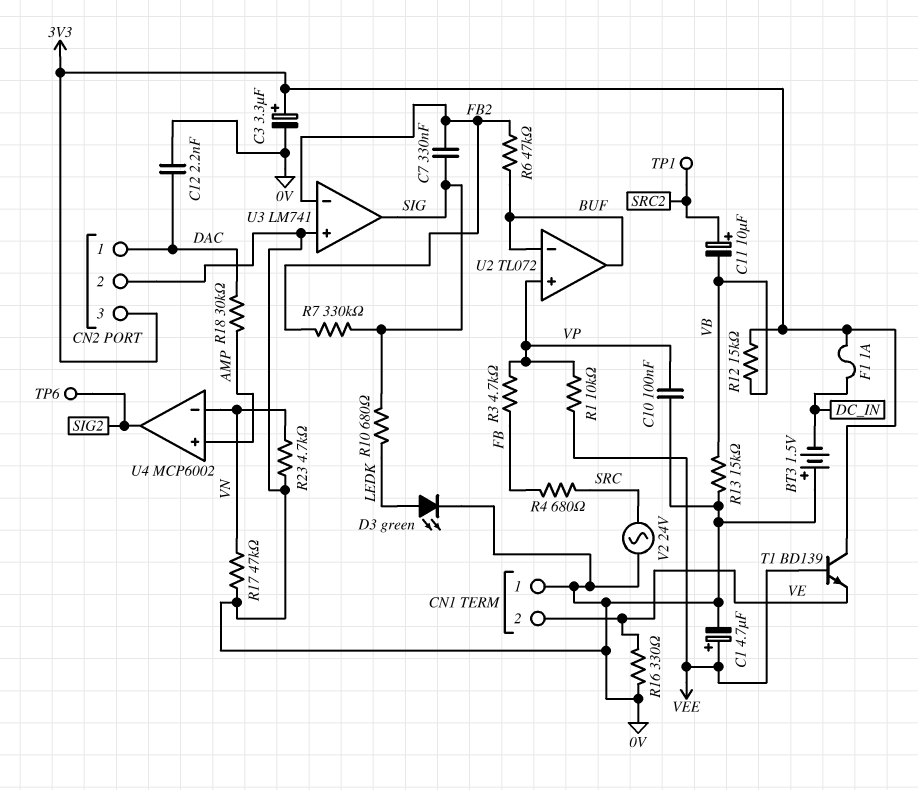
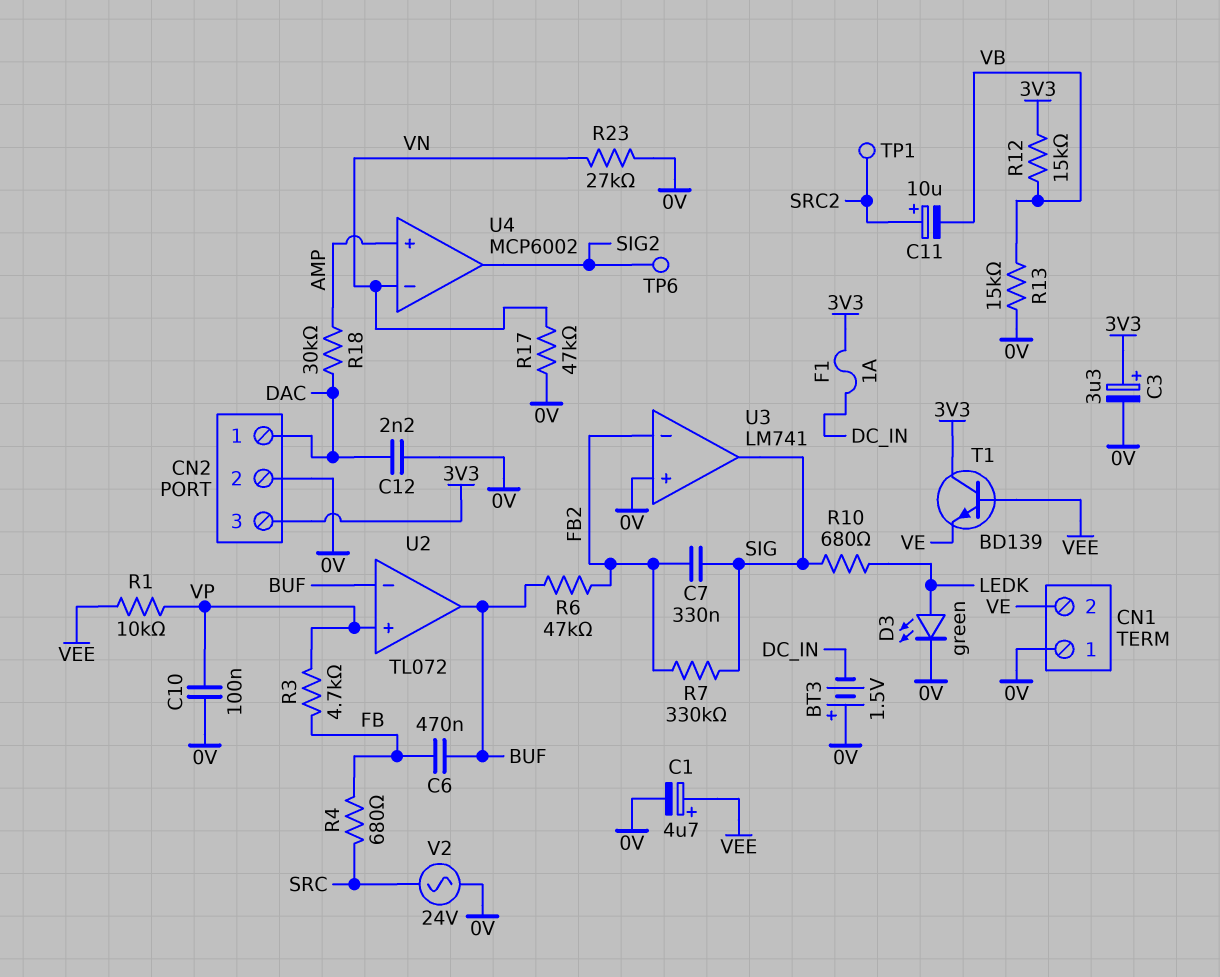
C6: none -> 470nF (BUF, FB)
R16: 330 (0V, VE) -> none
R23: 4.7k (0V, VN) -> 27k (0V, VN)

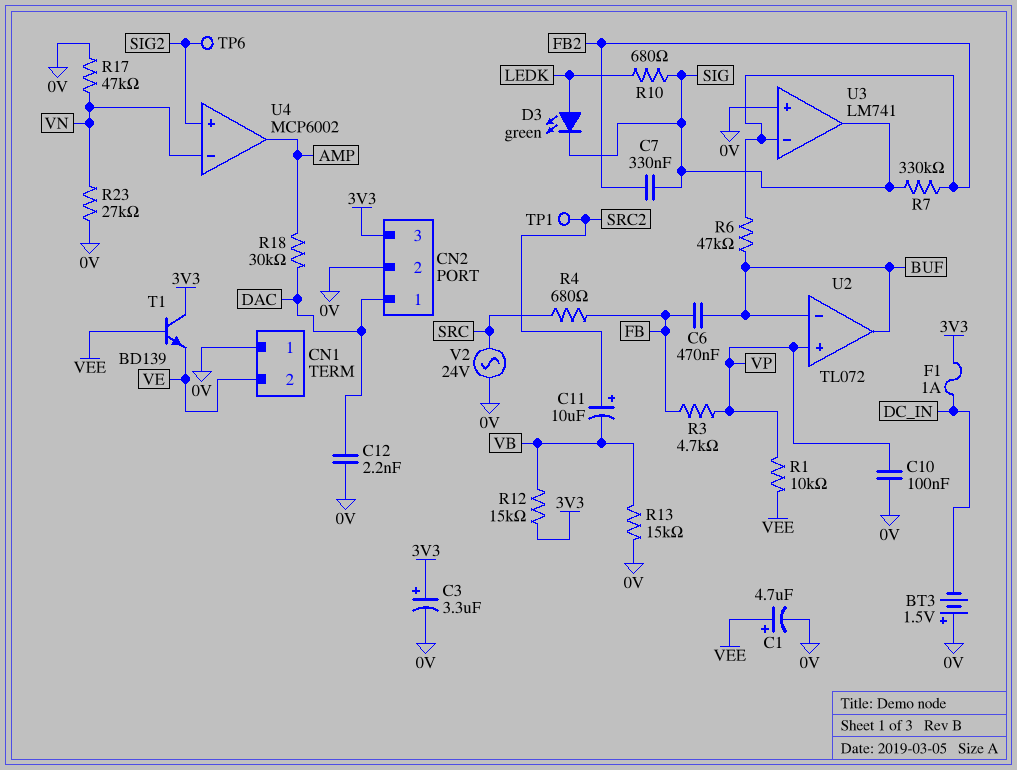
D3: LED green (A LEDK, K 0V) -> LED green (A LEDK, K SIG)
U4 pin in+: AMP -> SIG2
U4 pin out: SIG2 -> AMP

